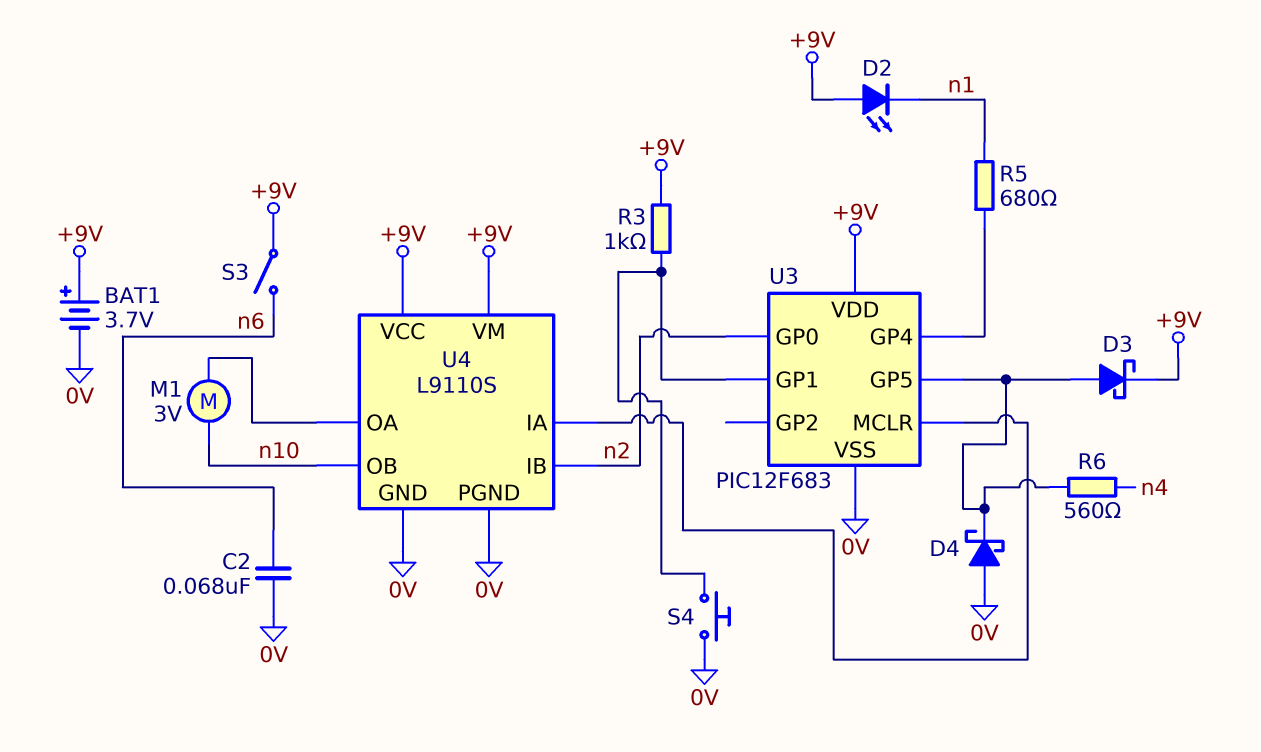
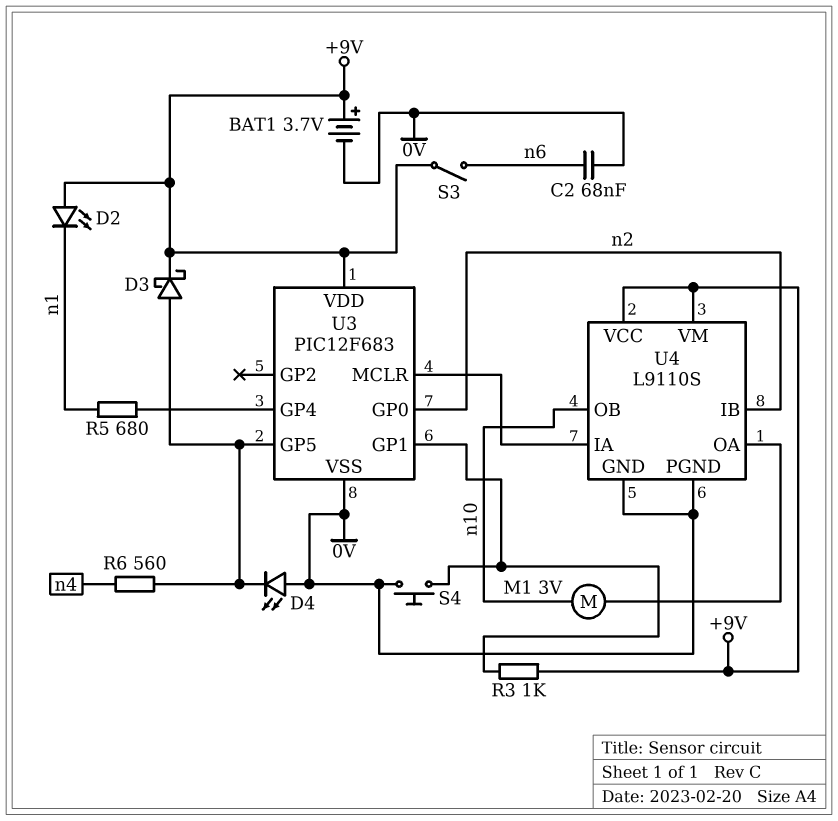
D4: schottky (A 0V, K U3/GP5) -> LED (A 0V, K U3/GP5)

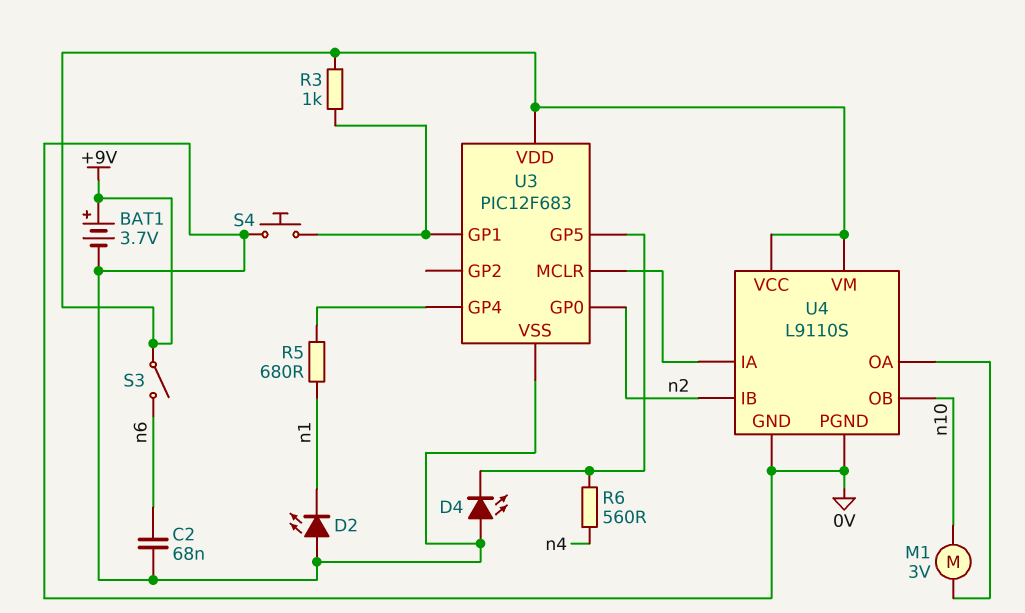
D2: LED (A +9V, K n1) -> LED (A 0V, K n1)
D3: schottky (A U3/GP5, K +9V) -> none

